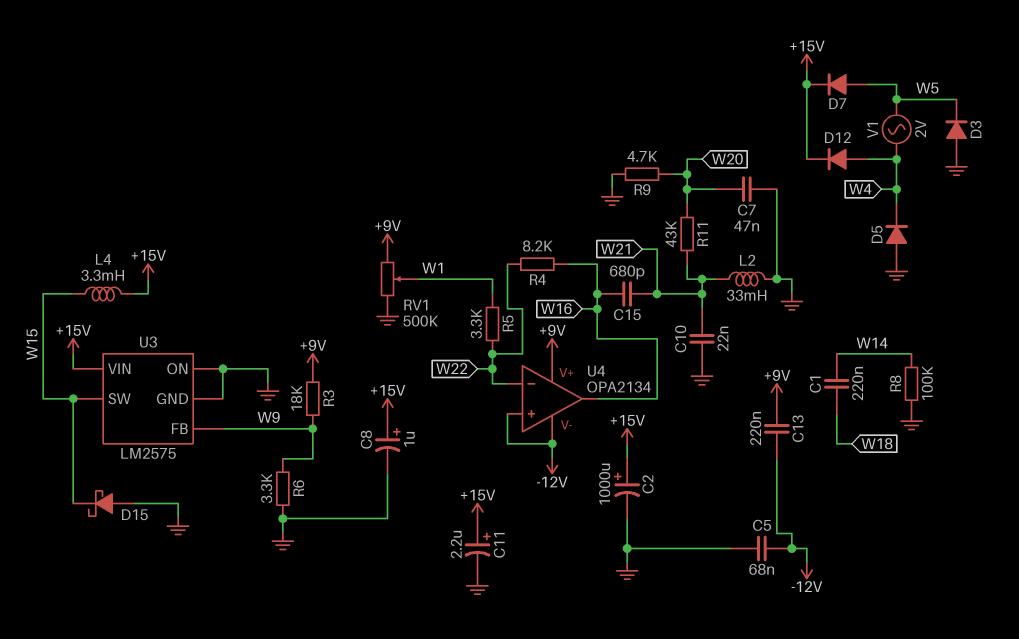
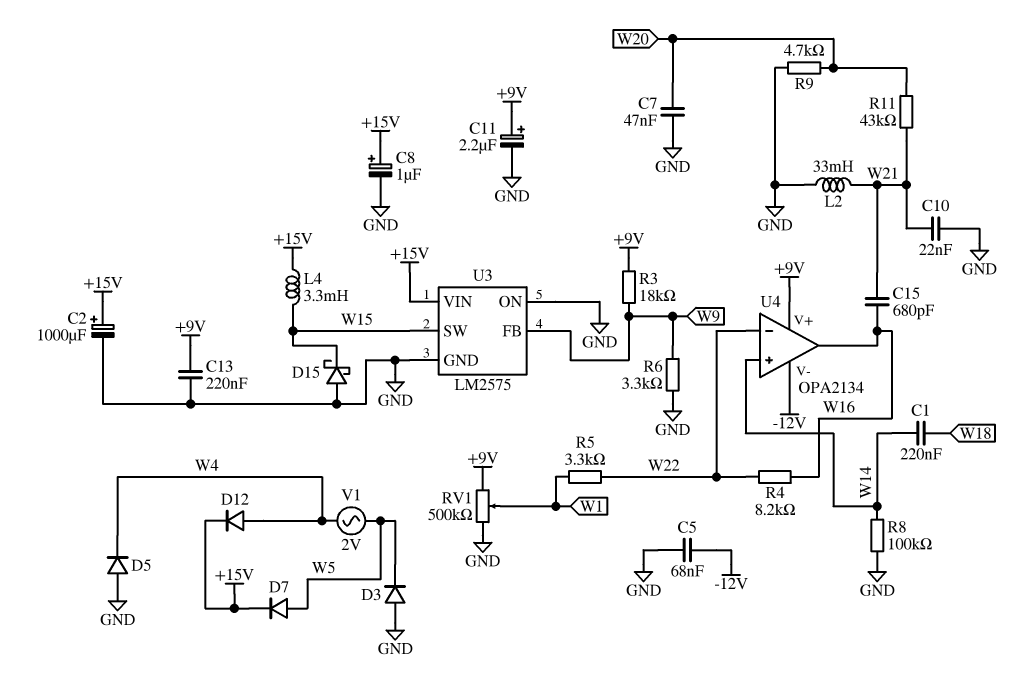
C11: 2.2uF (plus +15V, minus GND) -> 2.2uF (plus +9V, minus GND)
C13: 220nF (+9V, -12V) -> 220nF (+9V, GND)
U4 pin in+: -12V -> W14

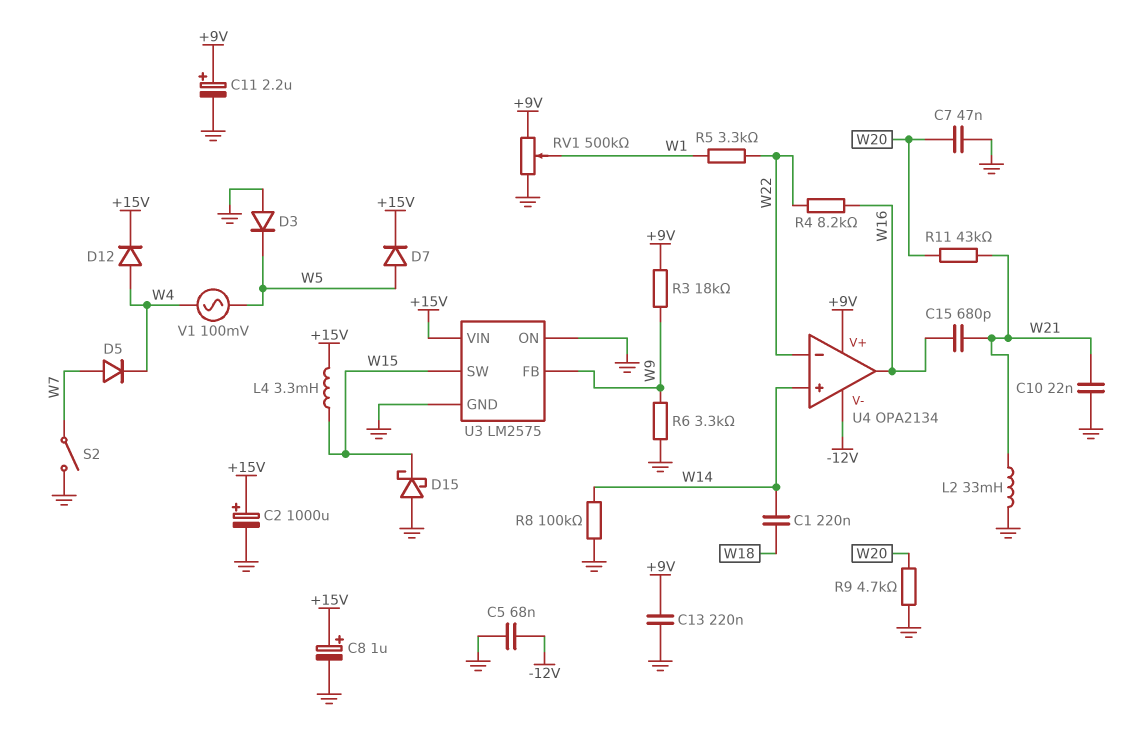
D5: diode (A GND, K W4) -> diode (A W7, K W4)
S2: none -> switch (GND, W7)
V1: AC 2V (W4, W5) -> AC 100mV (W4, W5)

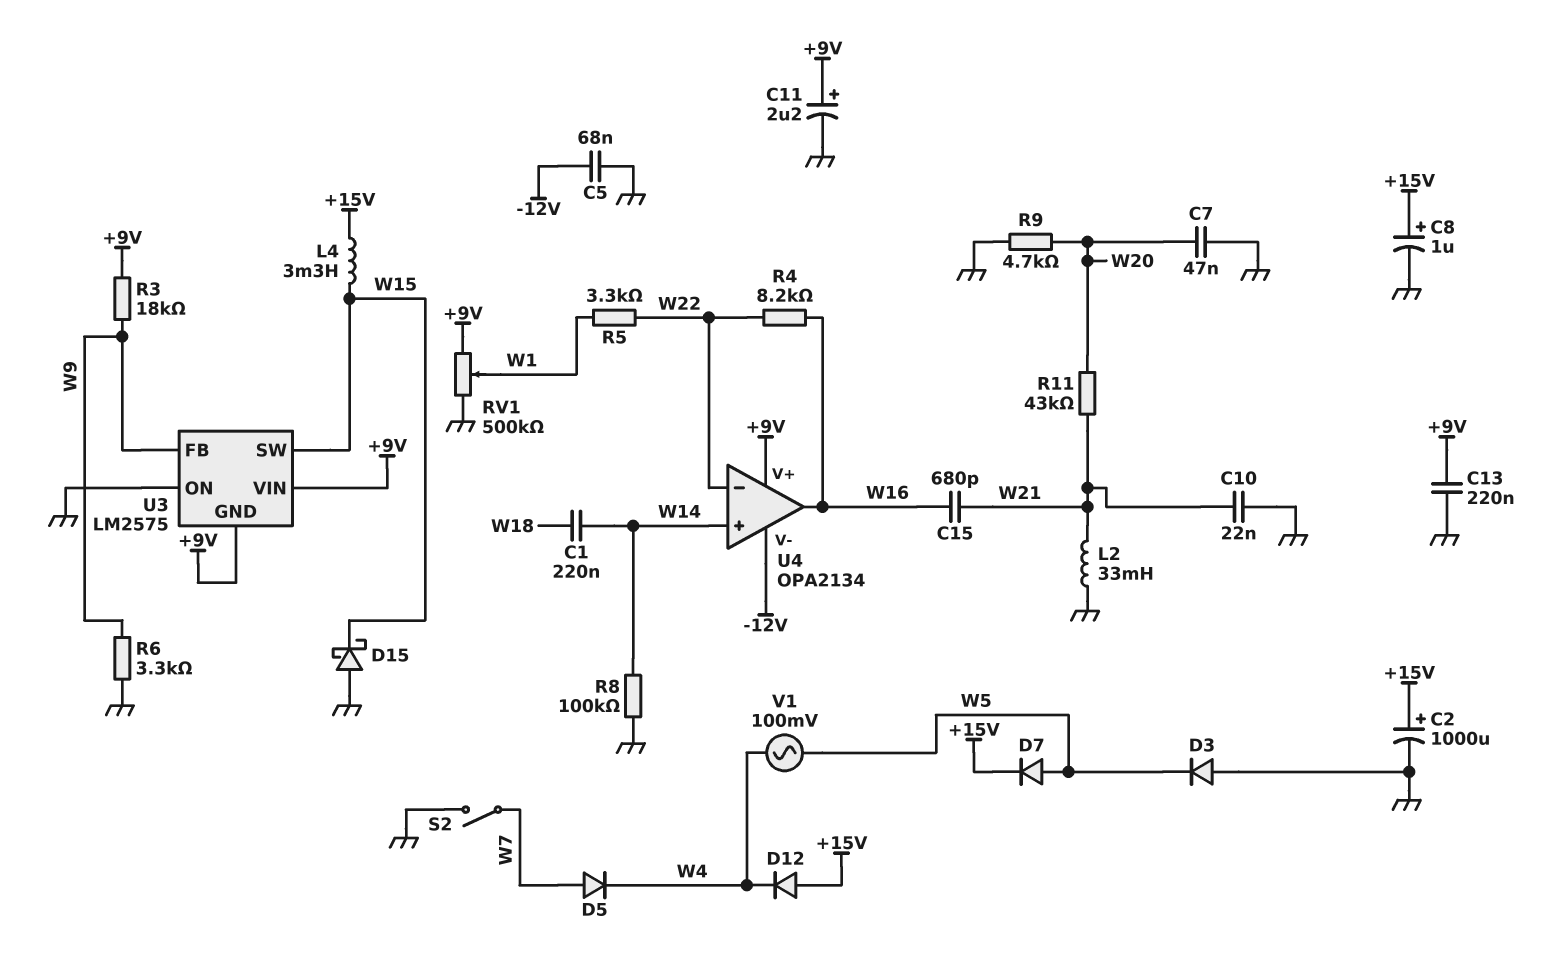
D12: diode (A W4, K +15V) -> diode (A +15V, K W4)
U3 pin GND: GND -> +9V
U3 pin VIN: +15V -> +9V

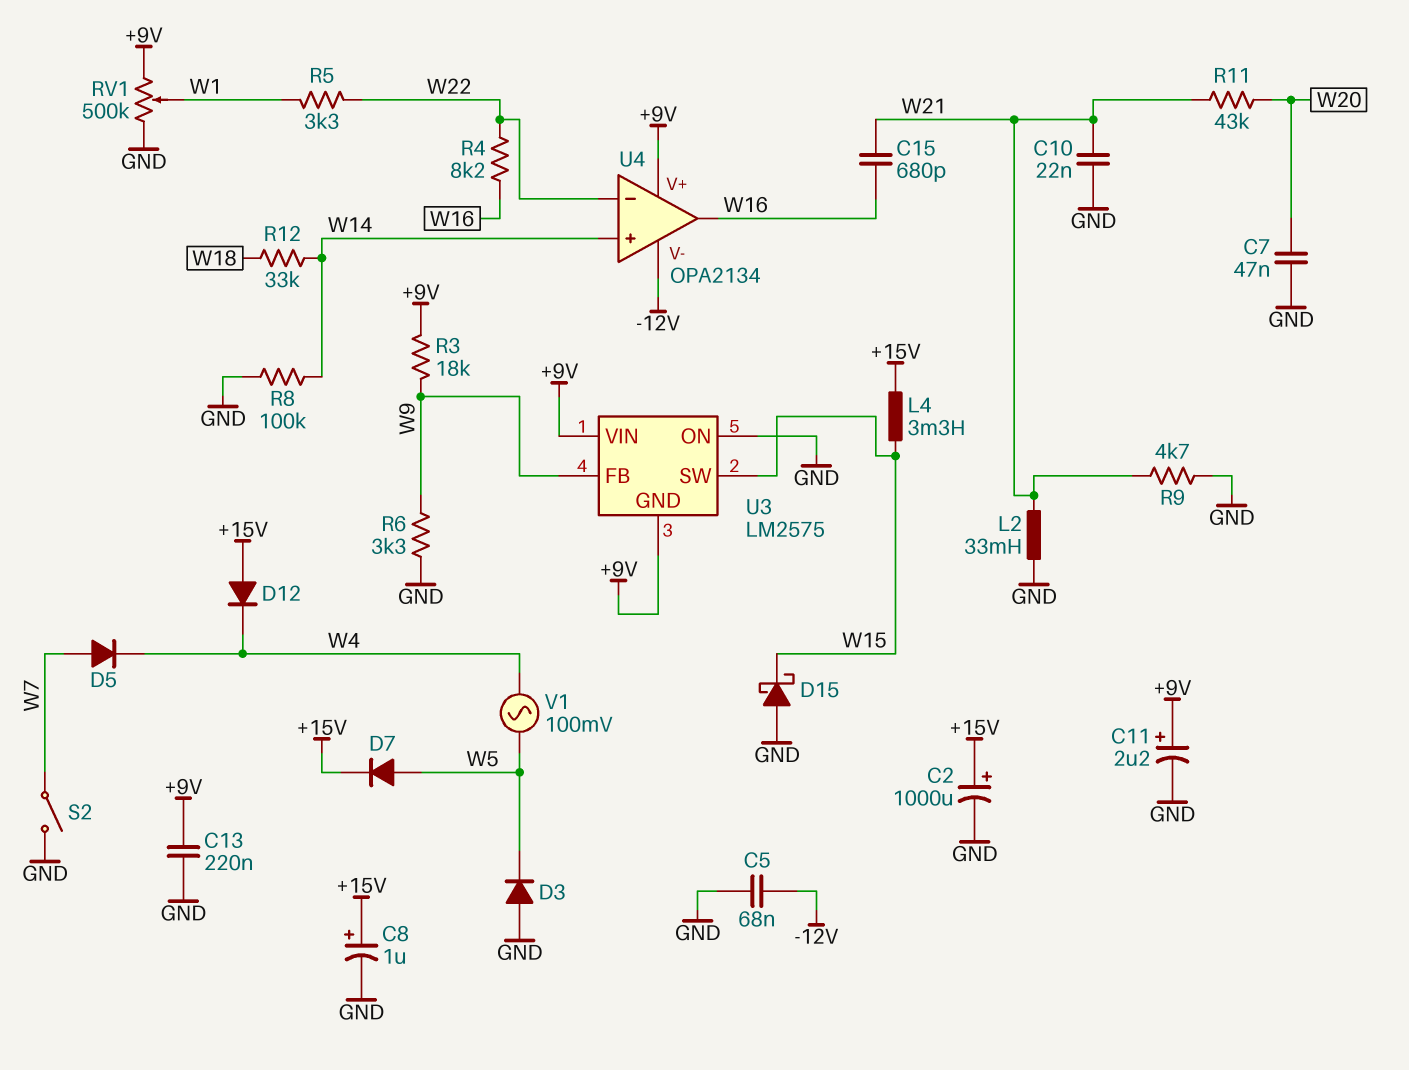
C1: 220nF (W14, W18) -> none
R9: 4.7k (GND, W20) -> 4.7k (GND, W21)
R12: none -> 33k (W14, W18)

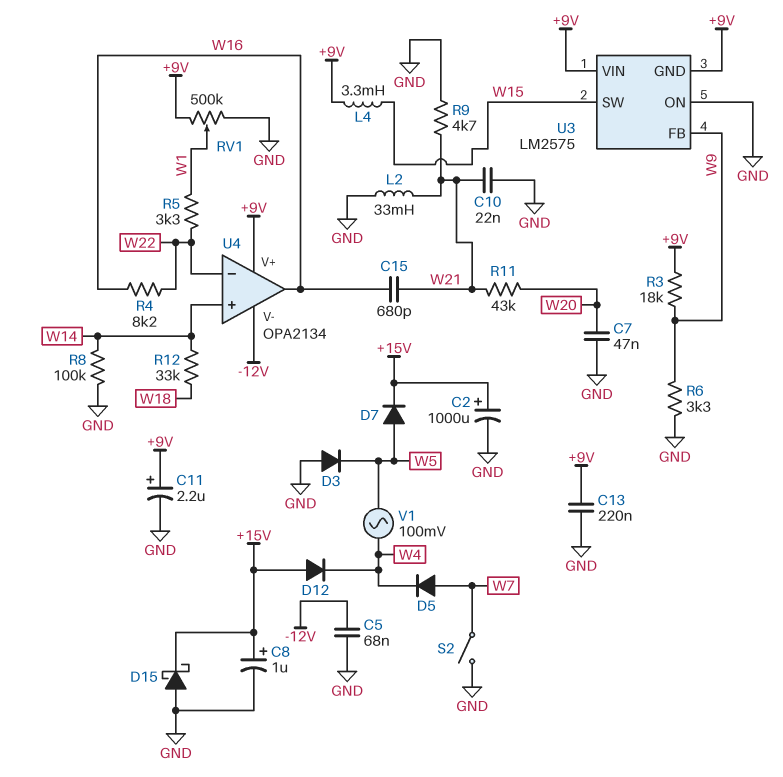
D15: schottky (A GND, K W15) -> schottky (A GND, K +15V)
L4: 3.3mH (+15V, W15) -> 3.3mH (+9V, W15)

